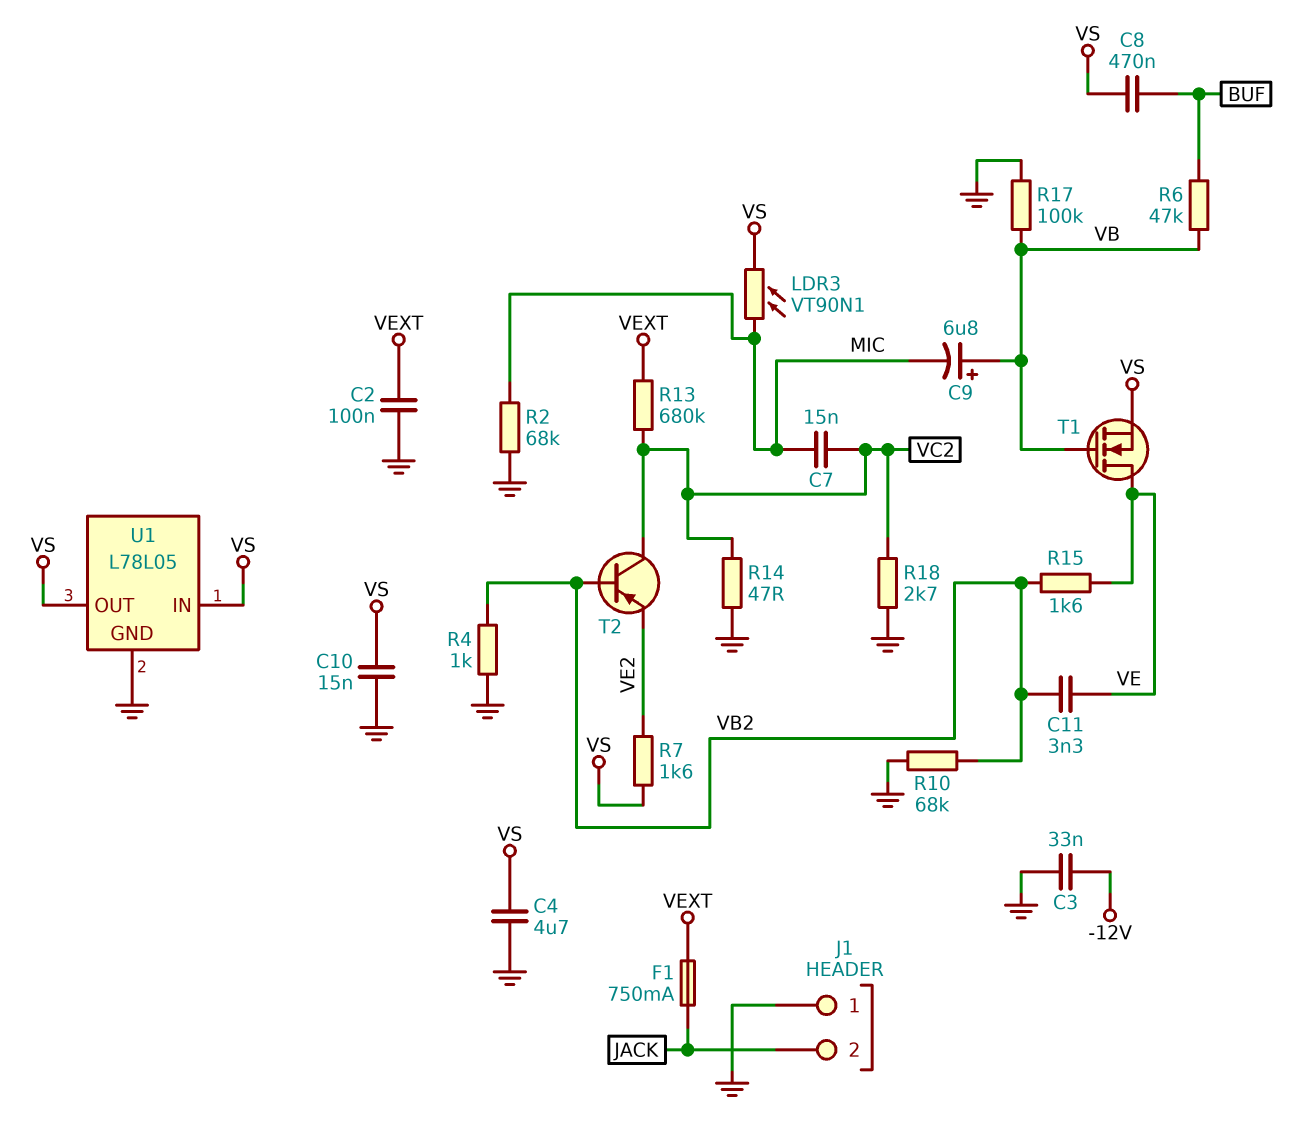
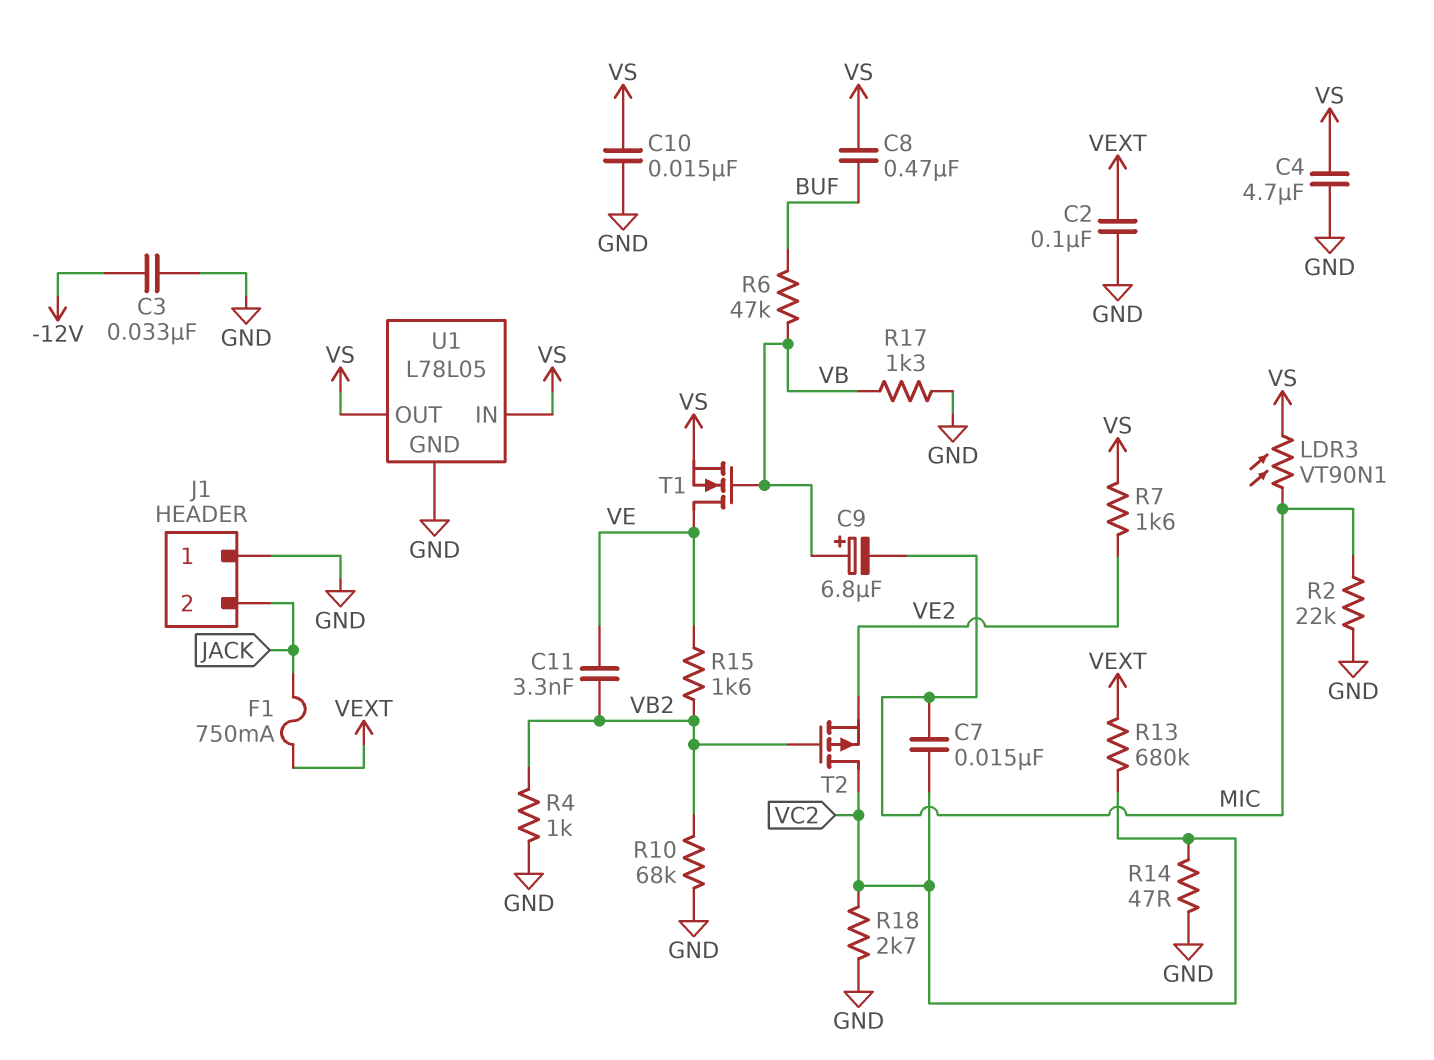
R2: 68k (GND, MIC) -> 22k (GND, MIC)
R17: 100k (GND, VB) -> 1.3k (GND, VB)
T2: PNP (B VB2, C VC2, E VE2) -> PMOS (G VB2, D VC2, S VE2)

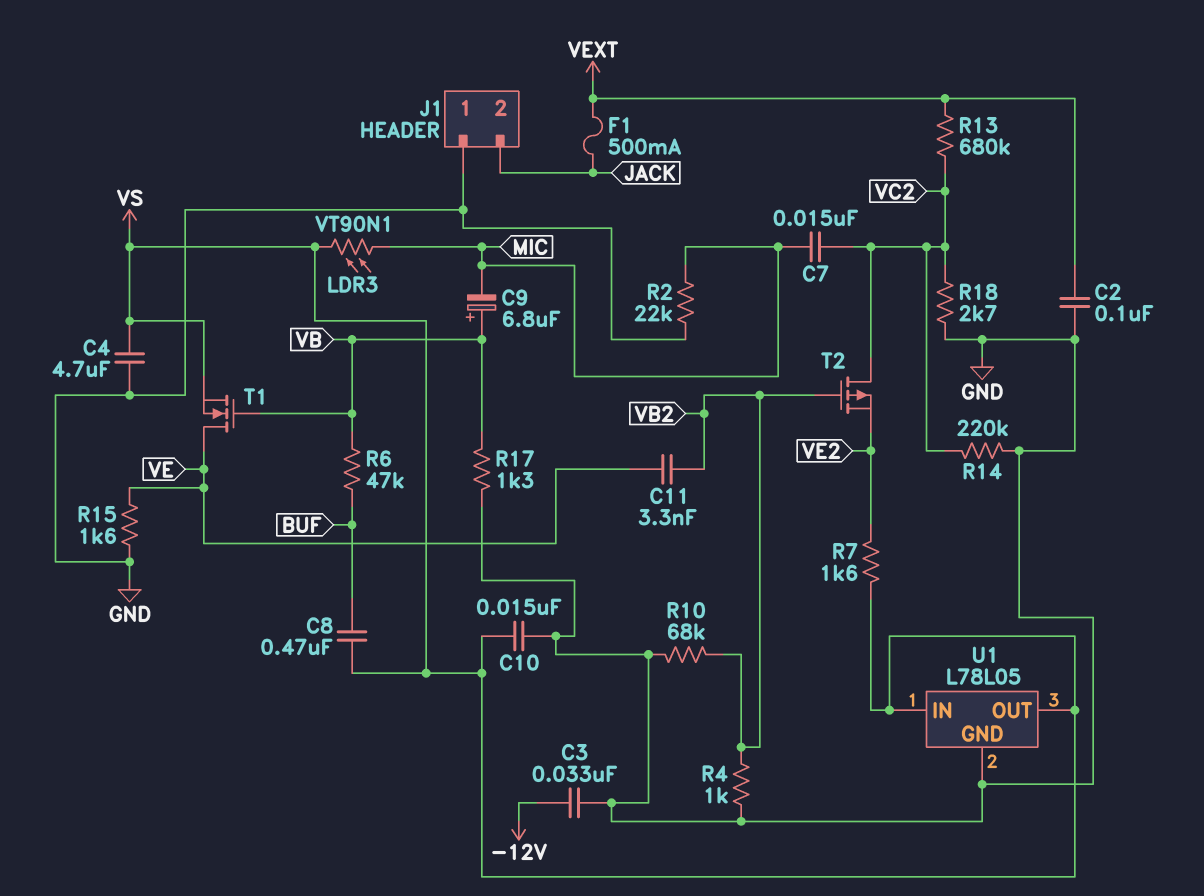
F1: 750mA (JACK, VEXT) -> 500mA (JACK, VEXT)
R14: 47 (GND, VC2) -> 220k (GND, VC2)
R15: 1.6k (VB2, VE) -> 1.6k (GND, VE)

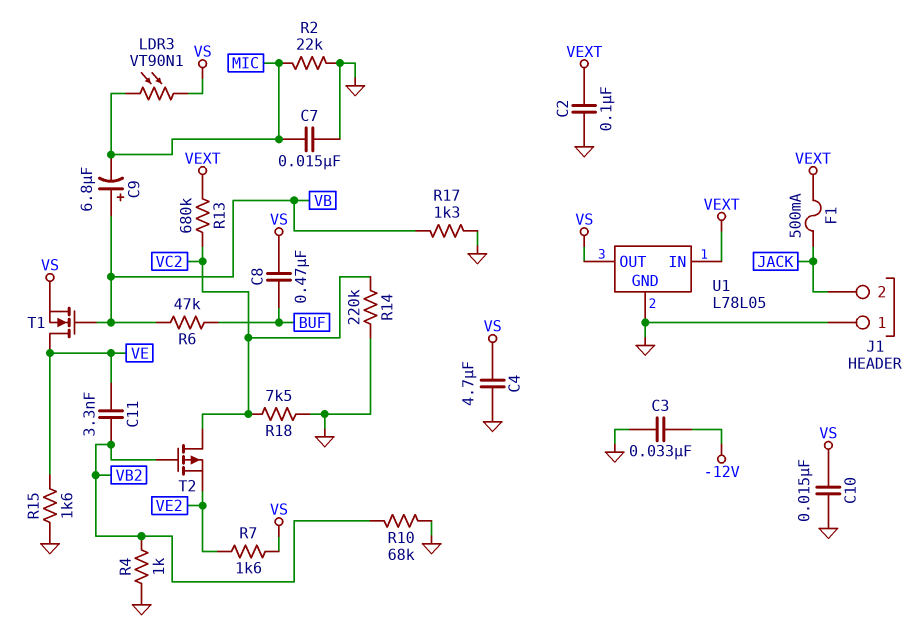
C7: 15nF (MIC, VC2) -> 15nF (GND, MIC)
R18: 2.7k (GND, VC2) -> 7.5k (GND, VC2)
U1 pin IN: VS -> VEXT

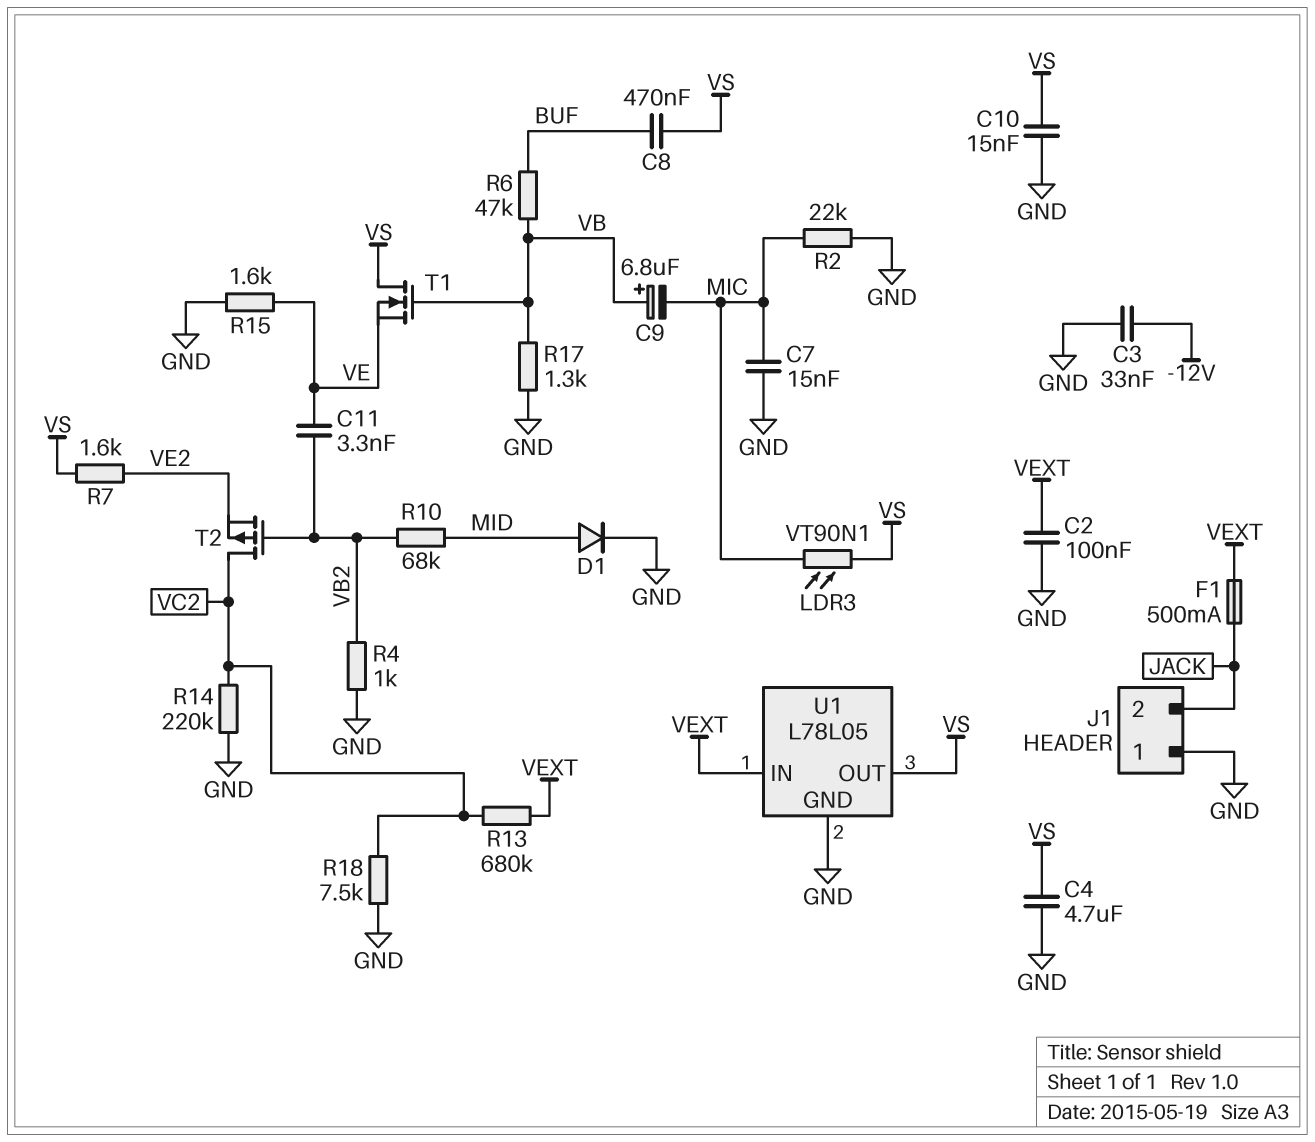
D1: none -> diode (A MID, K GND)
R10: 68k (GND, VB2) -> 68k (MID, VB2)
T1: NMOS (G VB, D VE, S VS) -> NMOS (G VB, D VS, S VE)

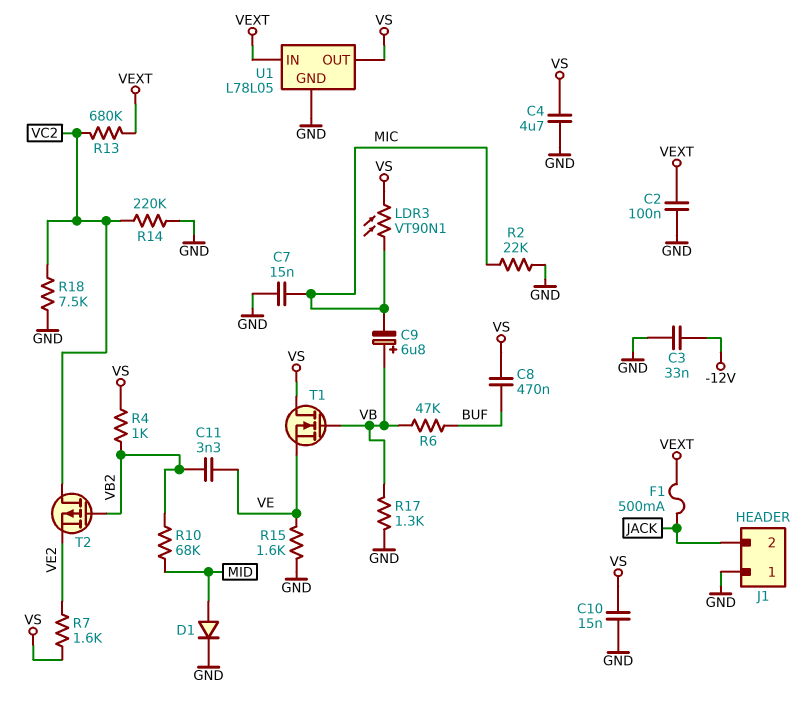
R4: 1k (GND, VB2) -> 1k (VB2, VS)

